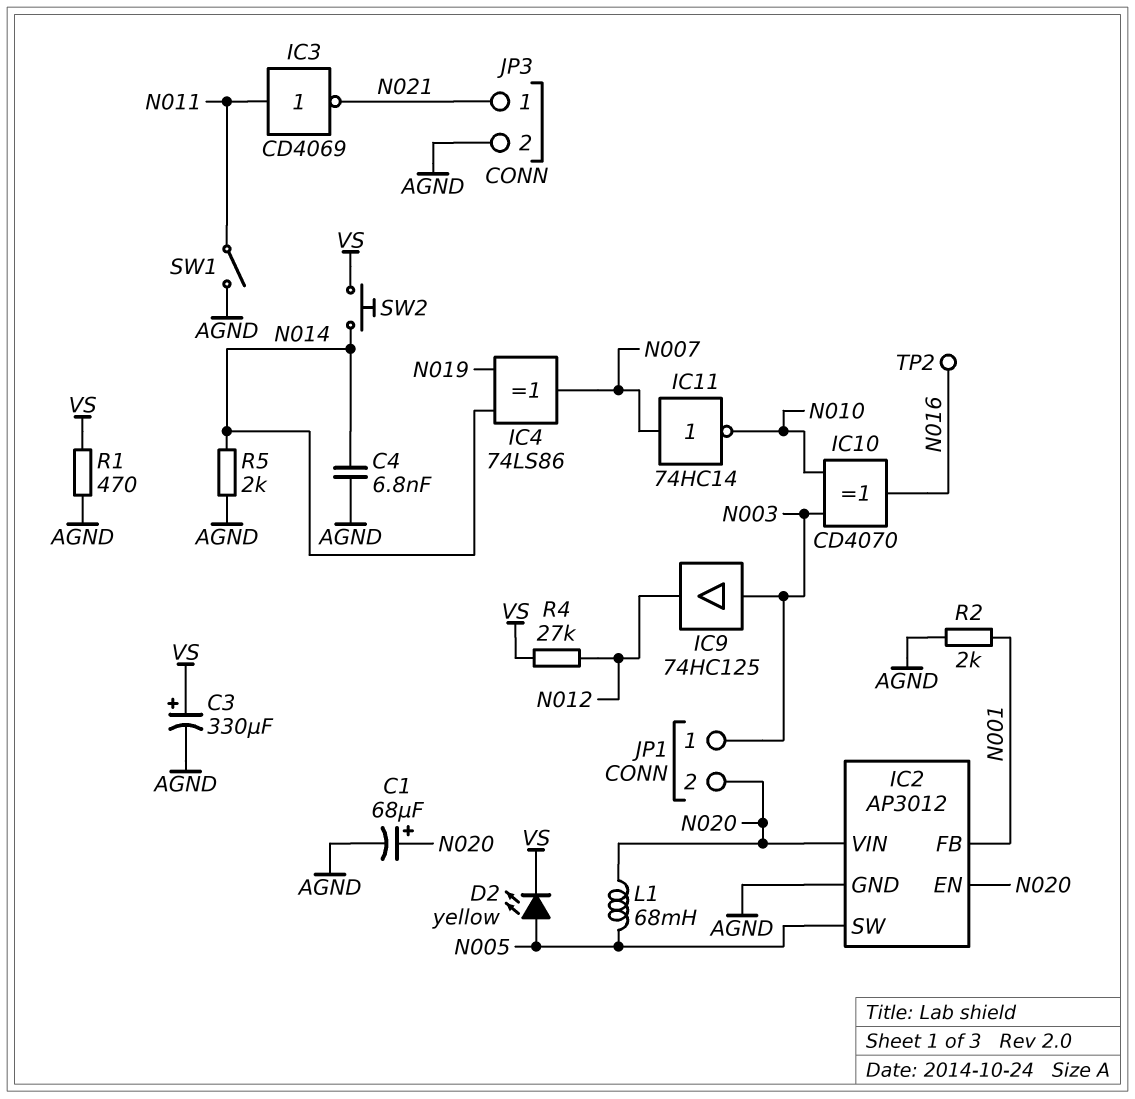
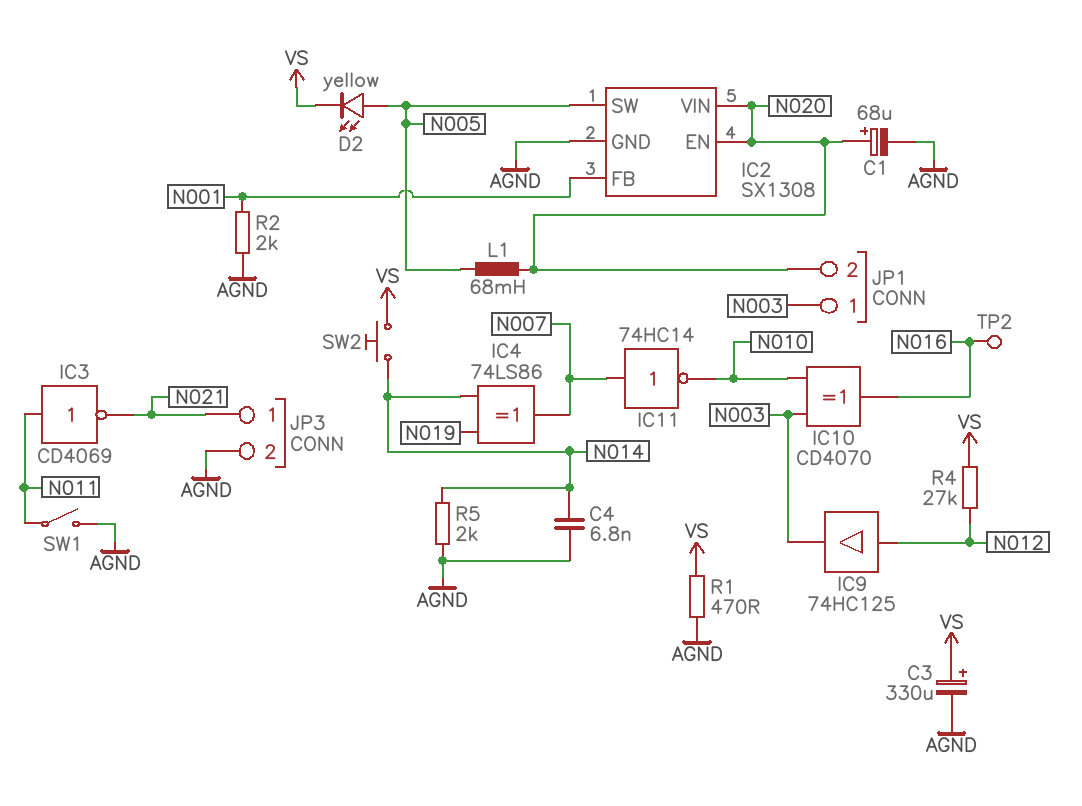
IC2: AP3012 -> SX1308
IC9: buffer 74HC125 (in N003, out N012) -> buffer 74HC125 (in N012, out N003)

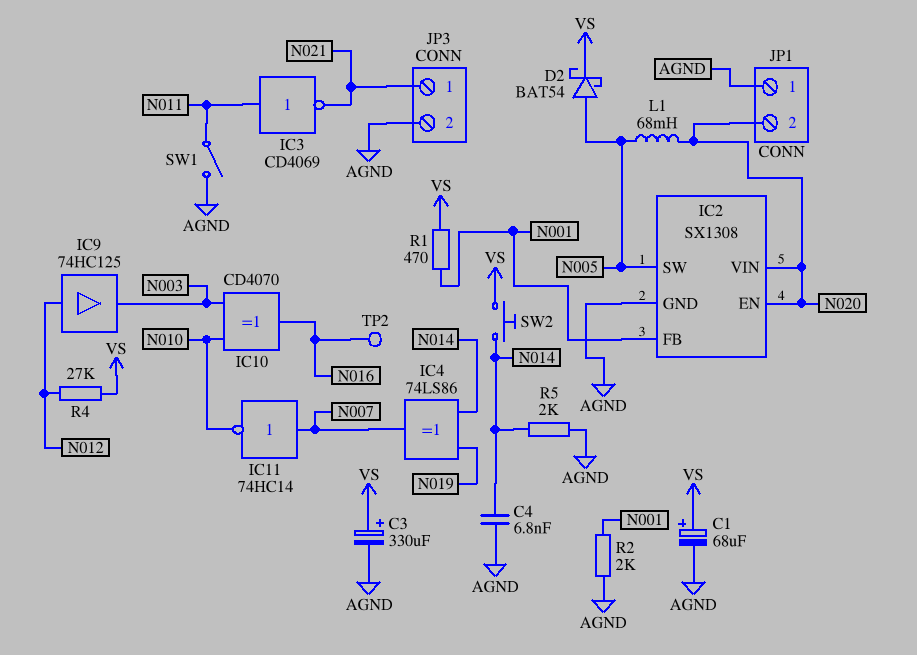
C1: 68uF (plus N020, minus AGND) -> 68uF (plus VS, minus AGND)
D2: LED yellow (A N005, K VS) -> schottky BAT54 (A N005, K VS)
JP1 pin 1: N003 -> AGND
R1: 470 (AGND, VS) -> 470 (N001, VS)

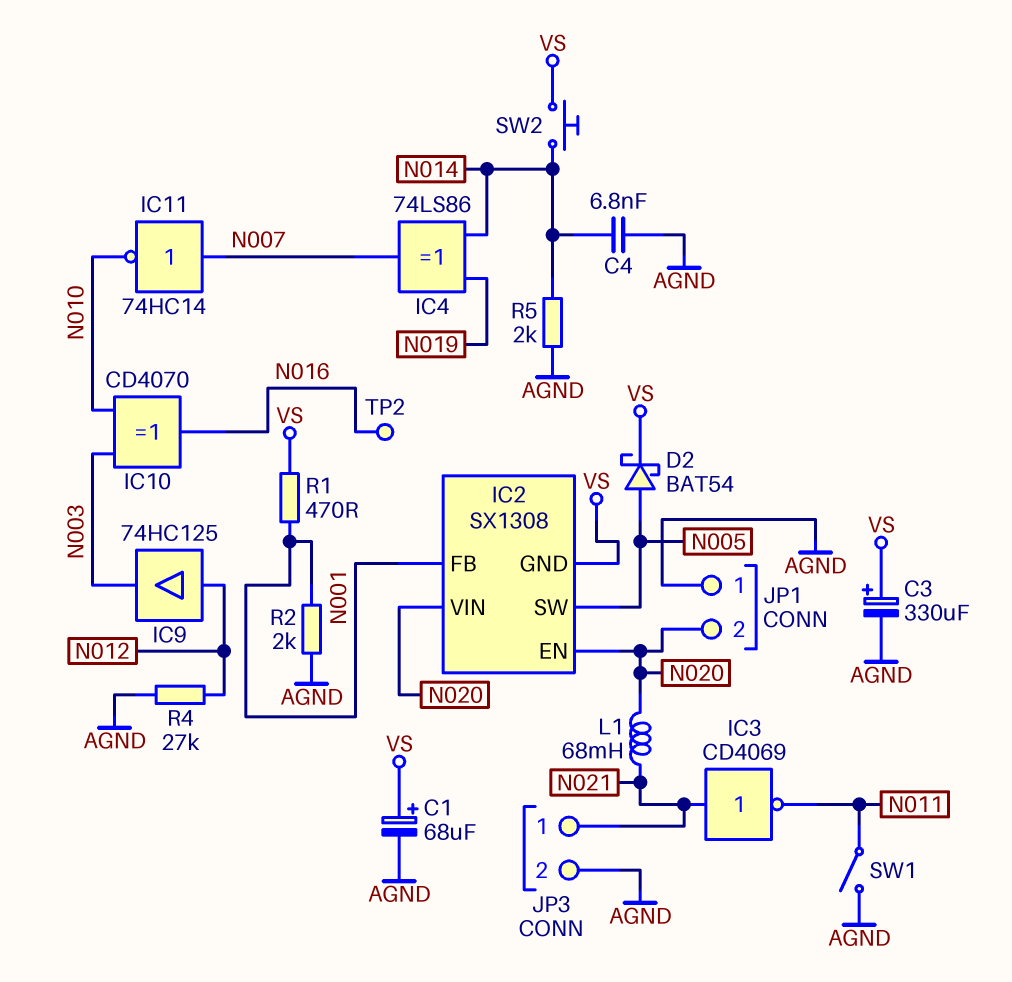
IC2 pin GND: AGND -> VS
IC3: NOT CD4069 (in N011, out N021) -> NOT CD4069 (in N021, out N011)
L1: 68mH (N005, N020) -> 68mH (N020, N021)
R4: 27k (N012, VS) -> 27k (AGND, N012)

